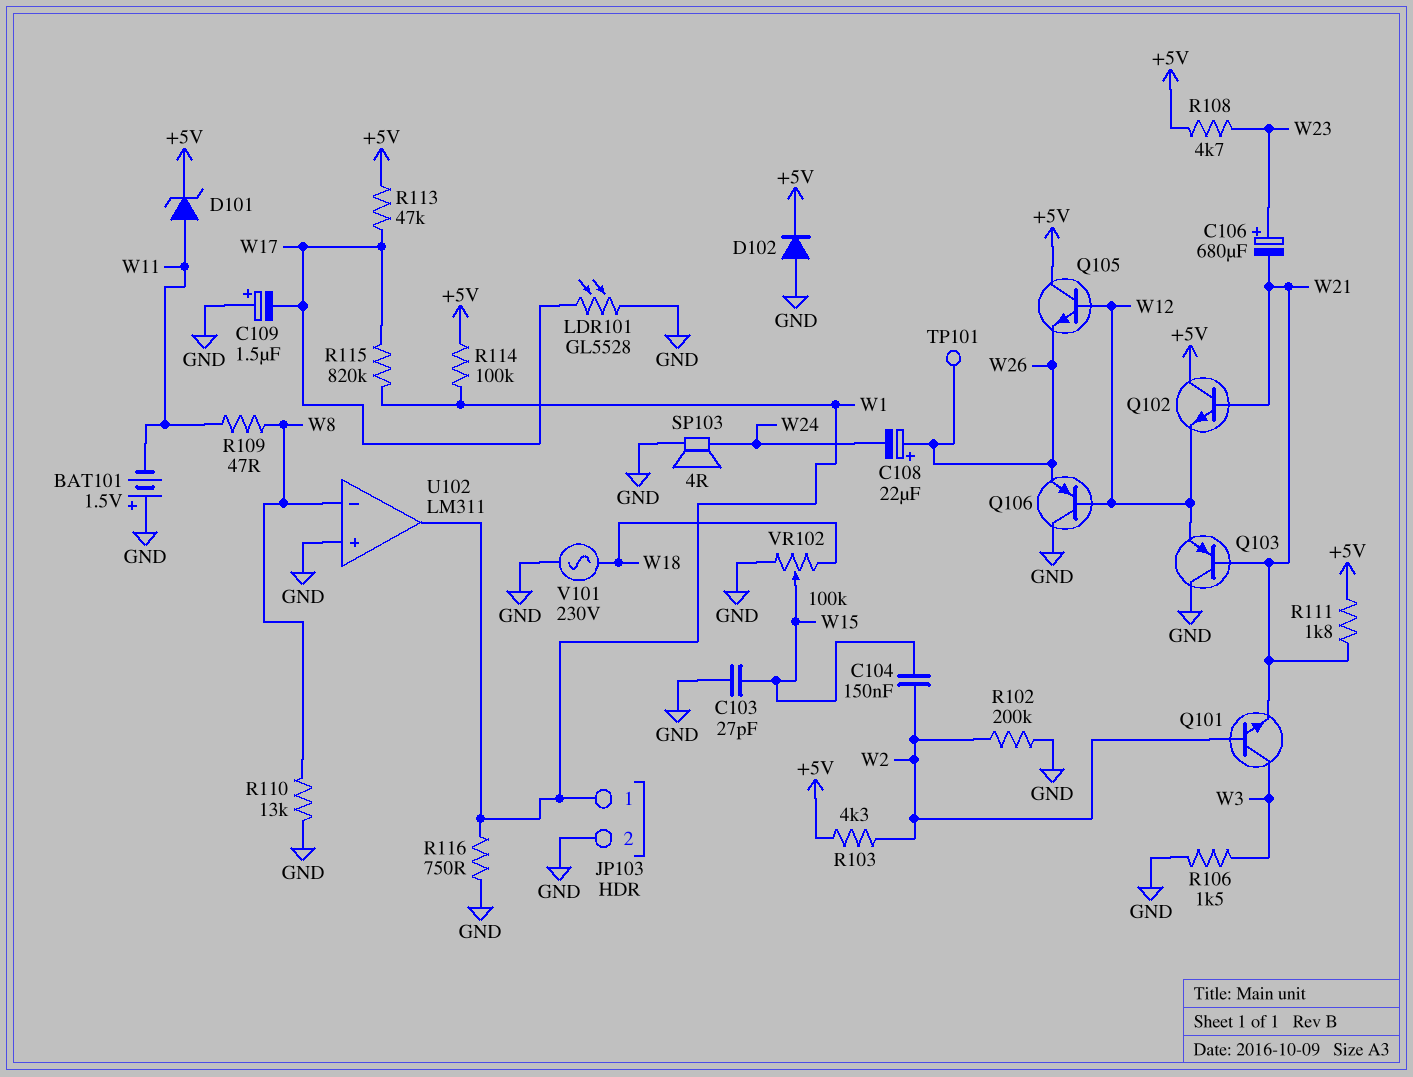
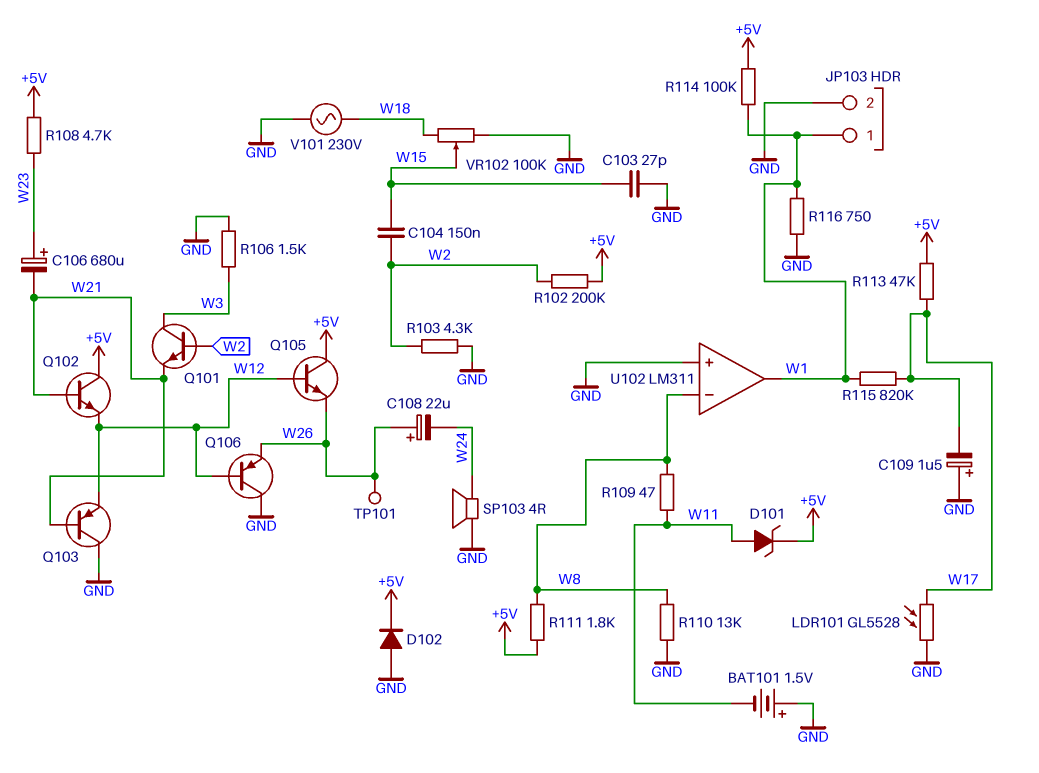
R102: 200k (GND, W2) -> 200k (+5V, W2)
R103: 4.3k (+5V, W2) -> 4.3k (GND, W2)
R111: 1.8k (+5V, W21) -> 1.8k (+5V, W8)

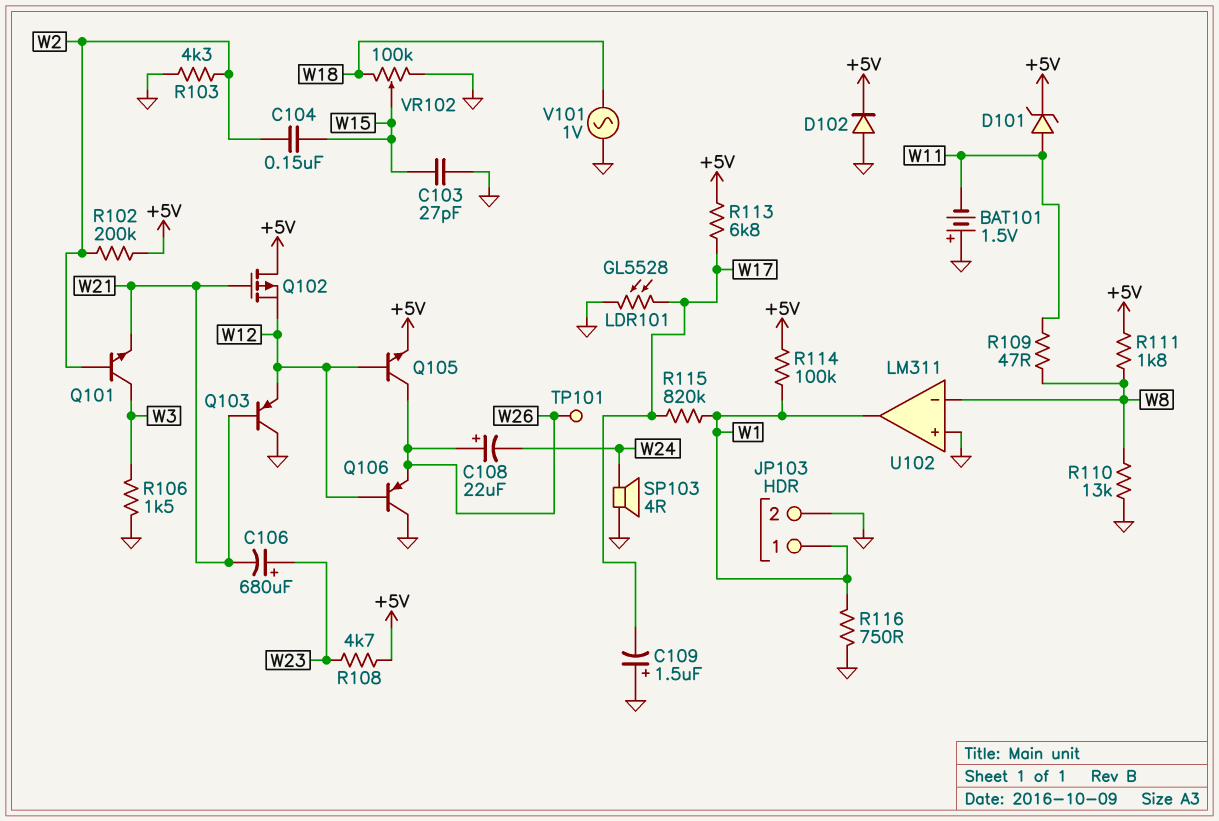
Q102: NPN (B W21, C +5V, E W12) -> PMOS (G W21, D +5V, S W12)
Q105: NPN (B W12, C +5V, E W26) -> NPN (B W12, C W26, E +5V)
R113: 47k (+5V, W17) -> 6.8k (+5V, W17)
V101: AC 230V (GND, W18) -> AC 1V (GND, W18)

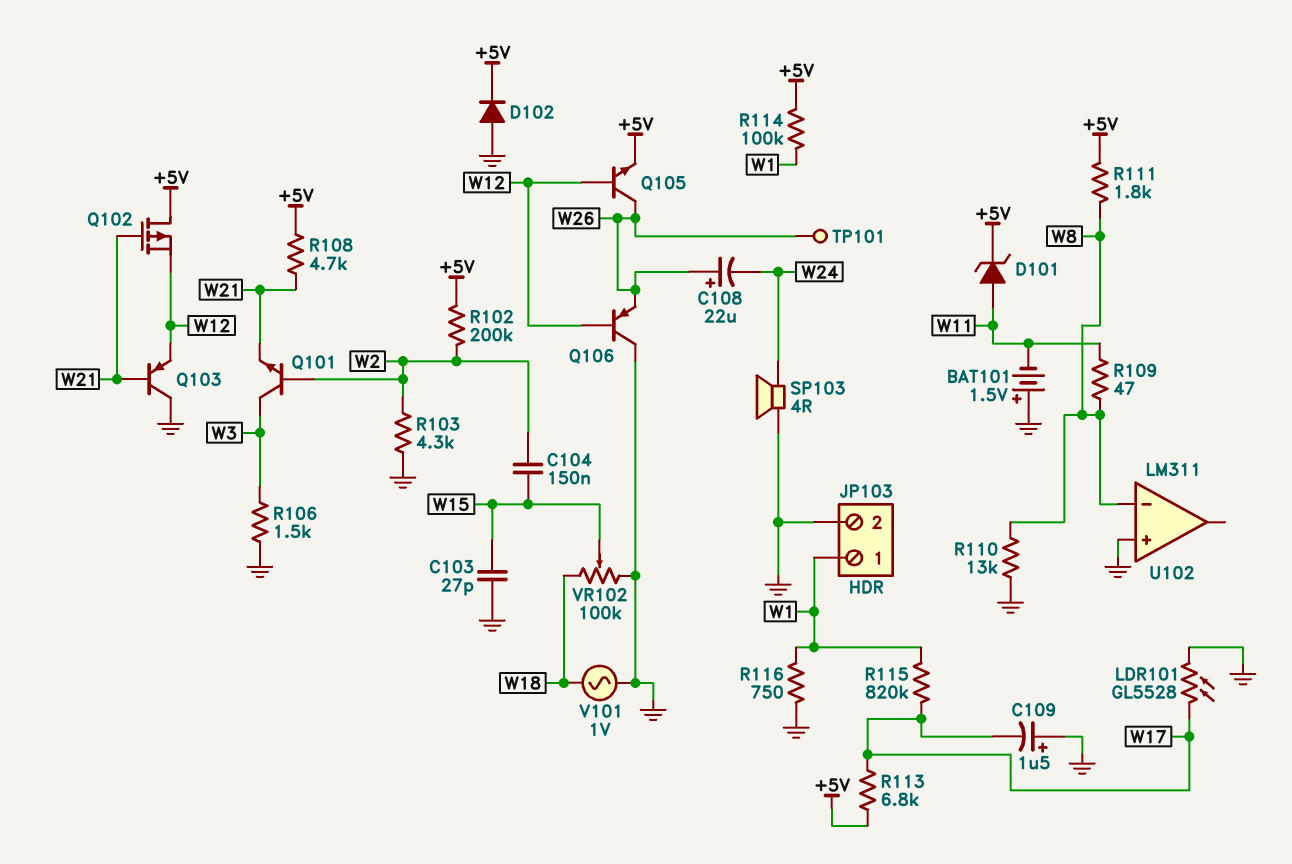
C106: 680uF (plus W23, minus W21) -> none
R108: 4.7k (+5V, W23) -> 4.7k (+5V, W21)
U102 pin out: W1 -> none

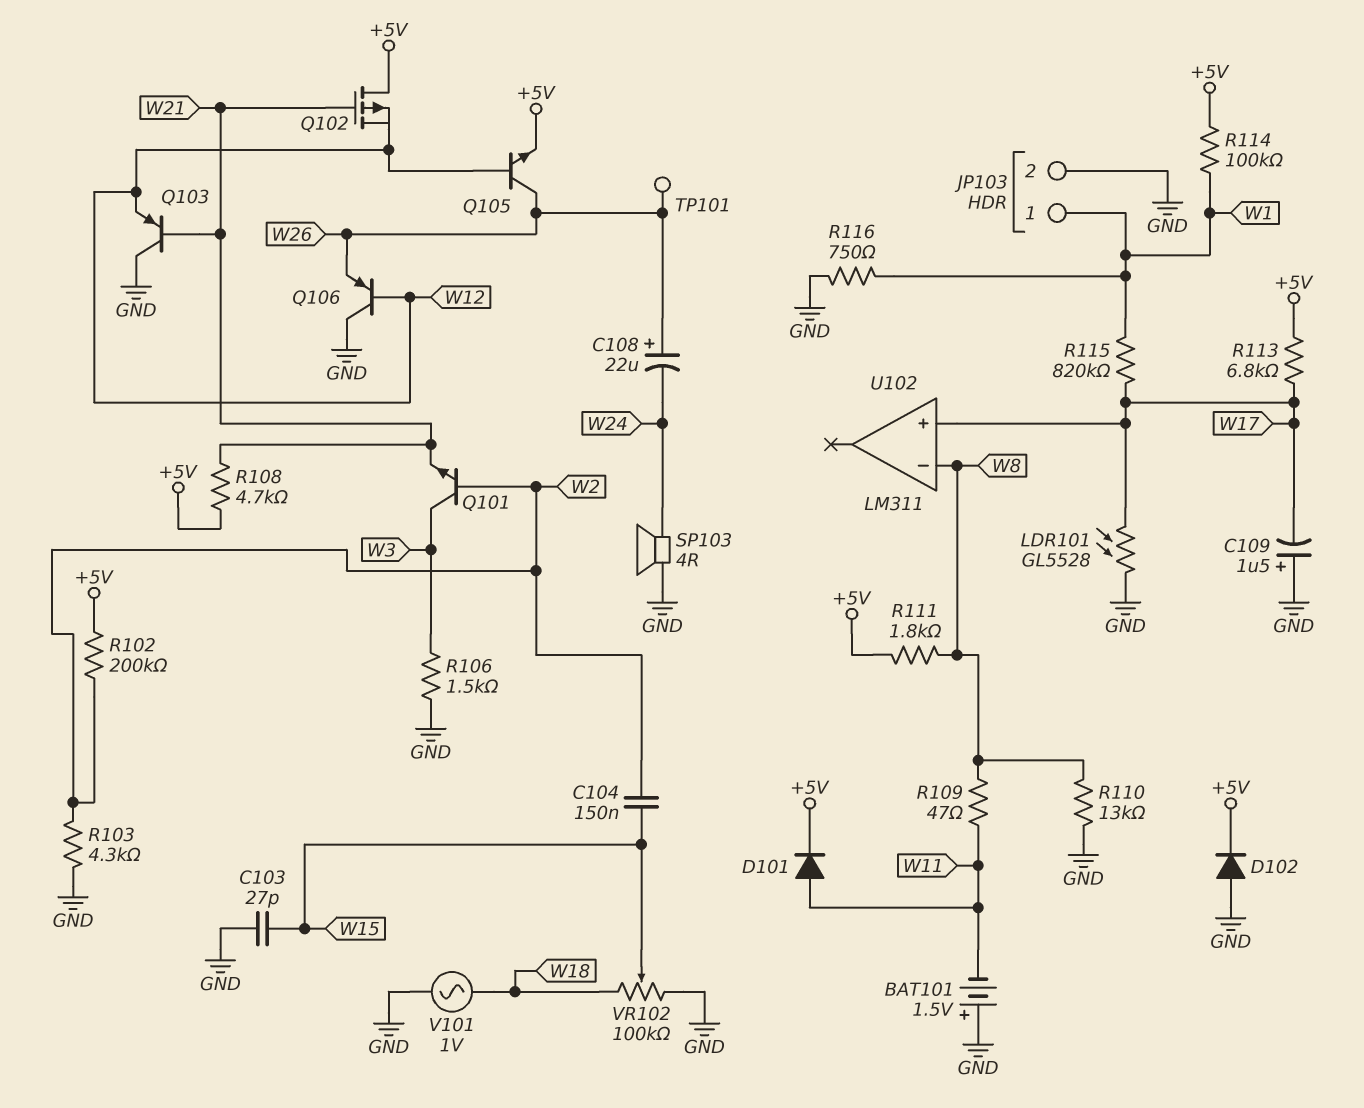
D101: zener (A W11, K +5V) -> diode (A W11, K +5V)
U102 pin in+: GND -> W17

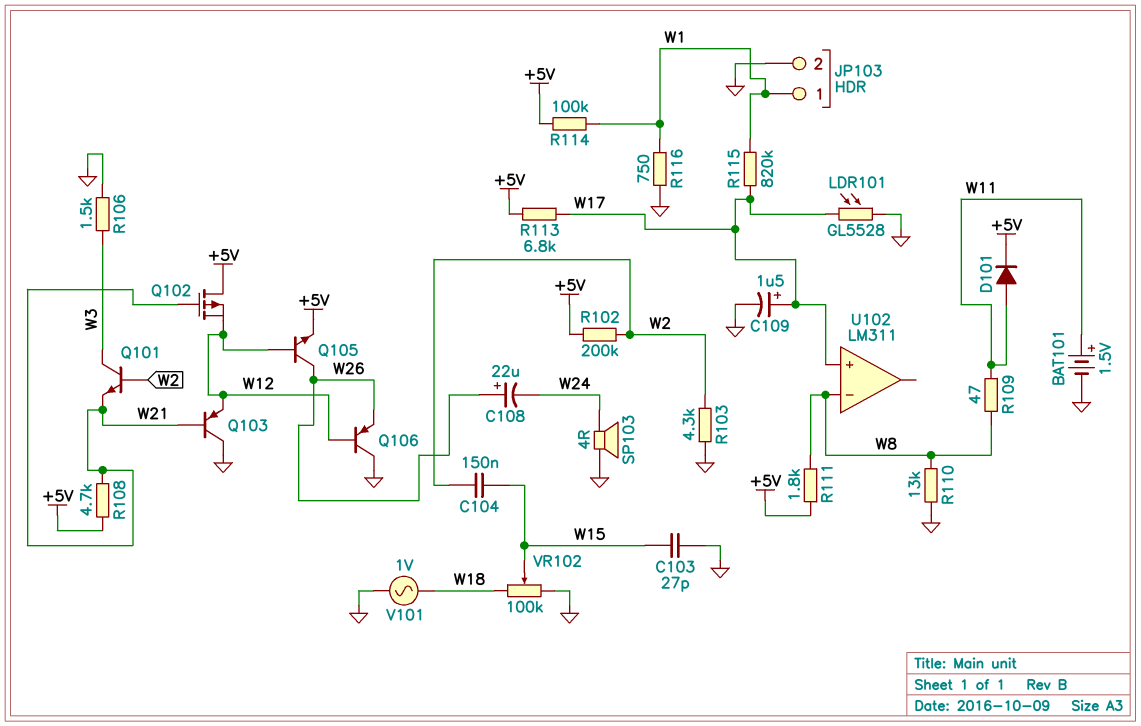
BAT101: 1.5V (plus GND, minus W11) -> 1.5V (plus W11, minus GND)
C109: 1.5uF (plus GND, minus W17) -> 1.5uF (plus W17, minus GND)
D102: diode (A GND, K +5V) -> none
TP101: test point (W26) -> none

